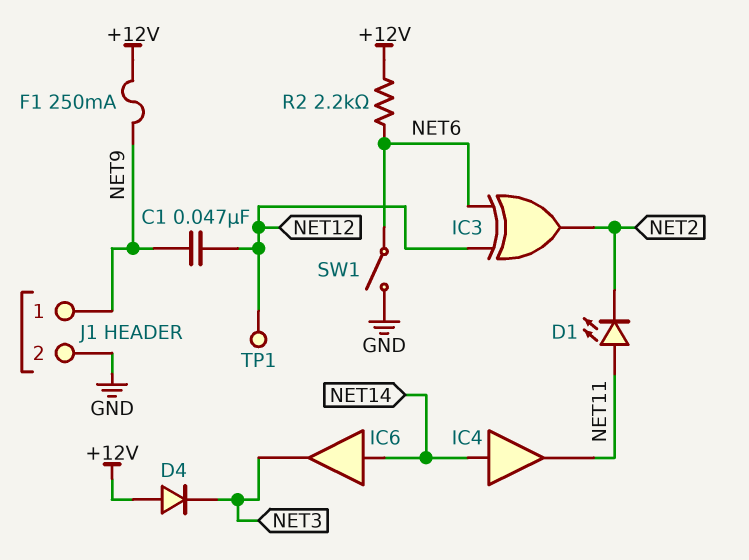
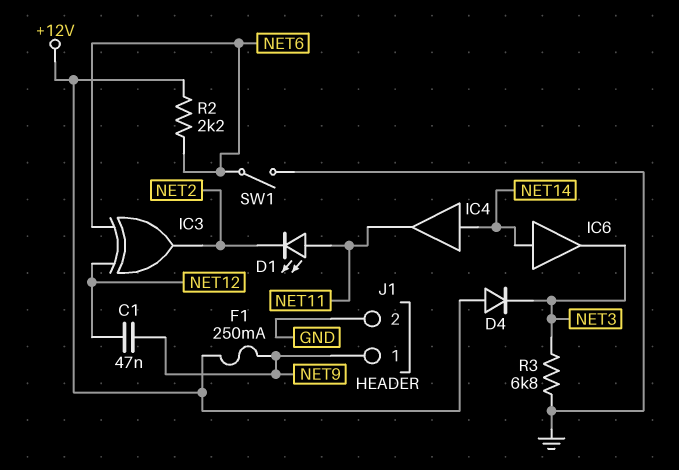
R3: none -> 6.8k (GND, NET3)
TP1: test point (NET12) -> none

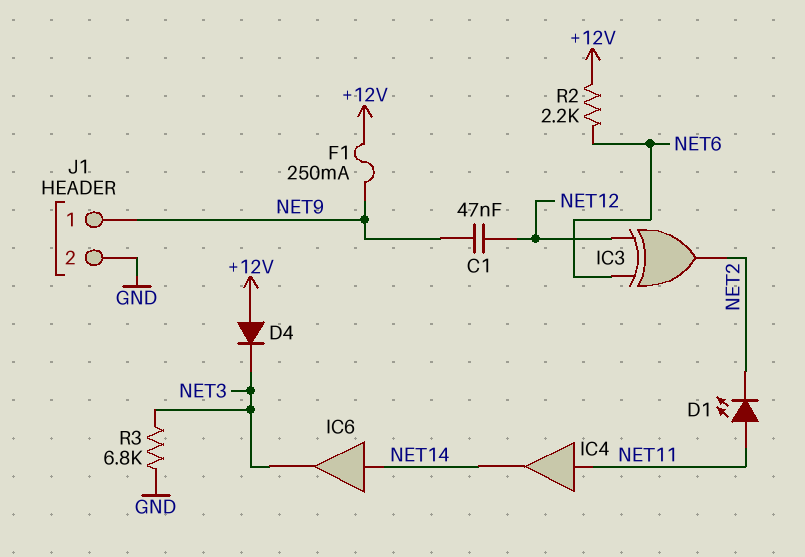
IC4: buffer (in NET14, out NET11) -> buffer (in NET11, out NET14)
SW1: switch (GND, NET6) -> none

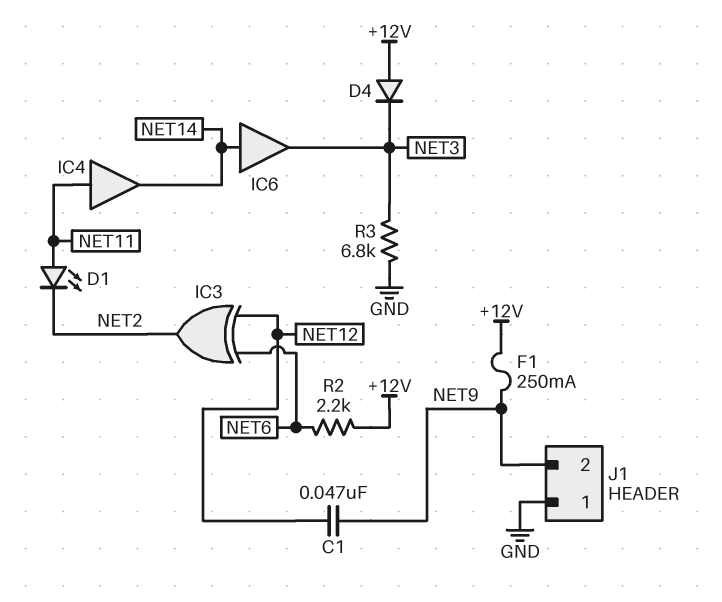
J1 pin 1: NET9 -> GND
J1 pin 2: GND -> NET9

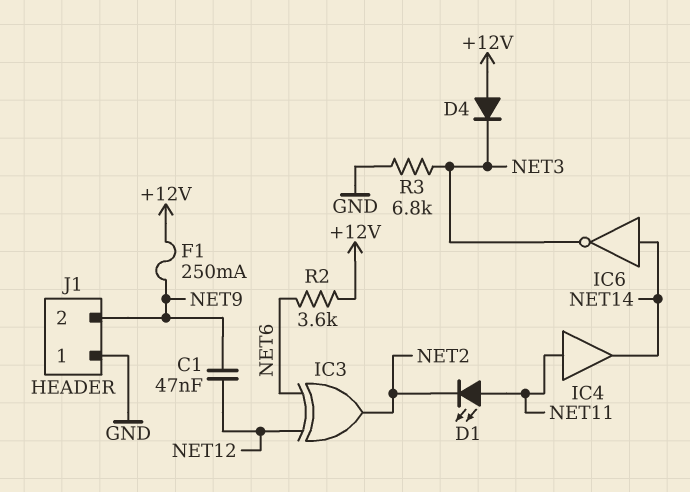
IC6: buffer (in NET14, out NET3) -> NOT (in NET14, out NET3)
R2: 2.2k (+12V, NET6) -> 3.6k (+12V, NET6)

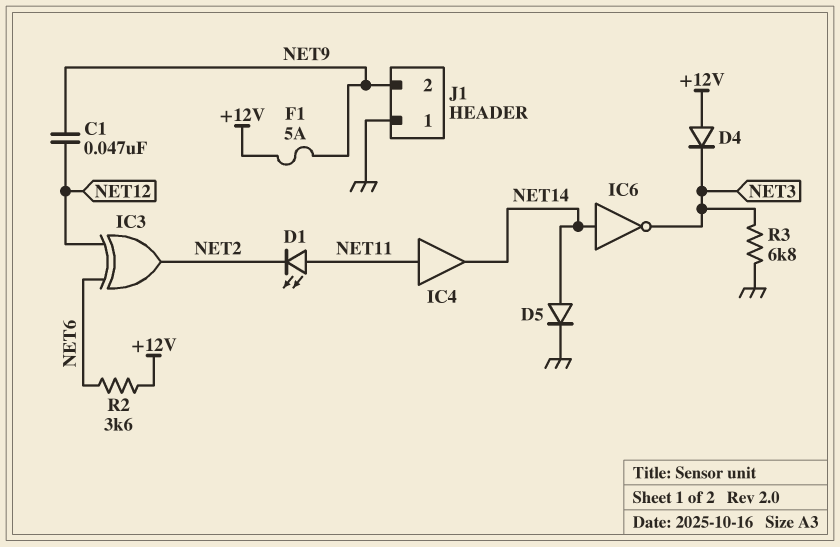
D5: none -> diode (A NET14, K GND)
F1: 250mA (+12V, NET9) -> 5A (+12V, NET9)

